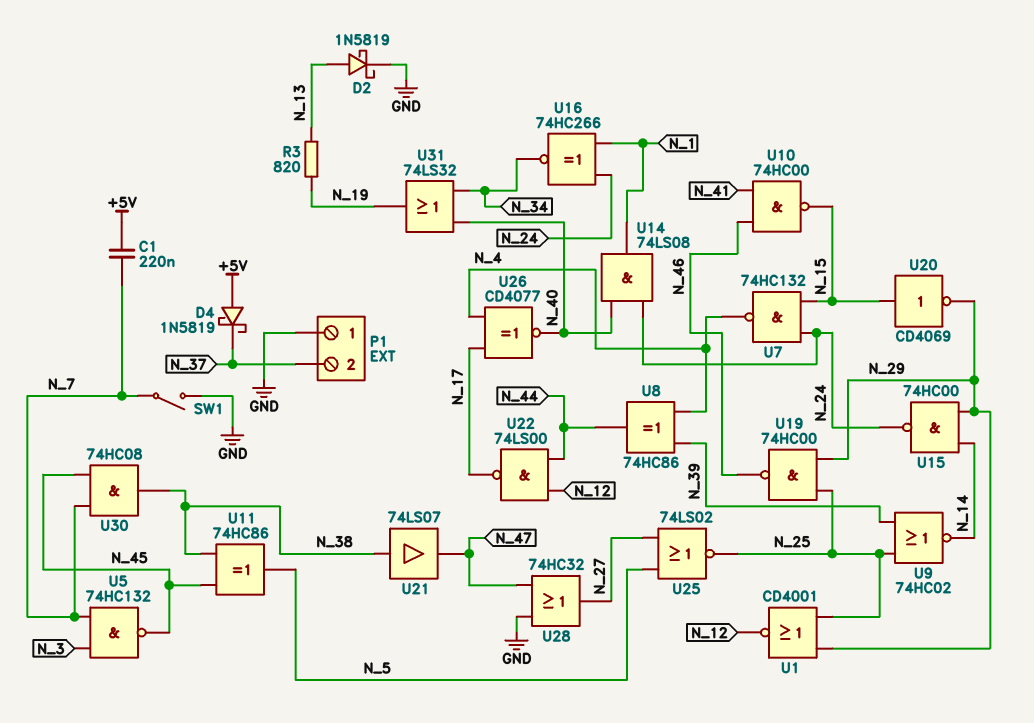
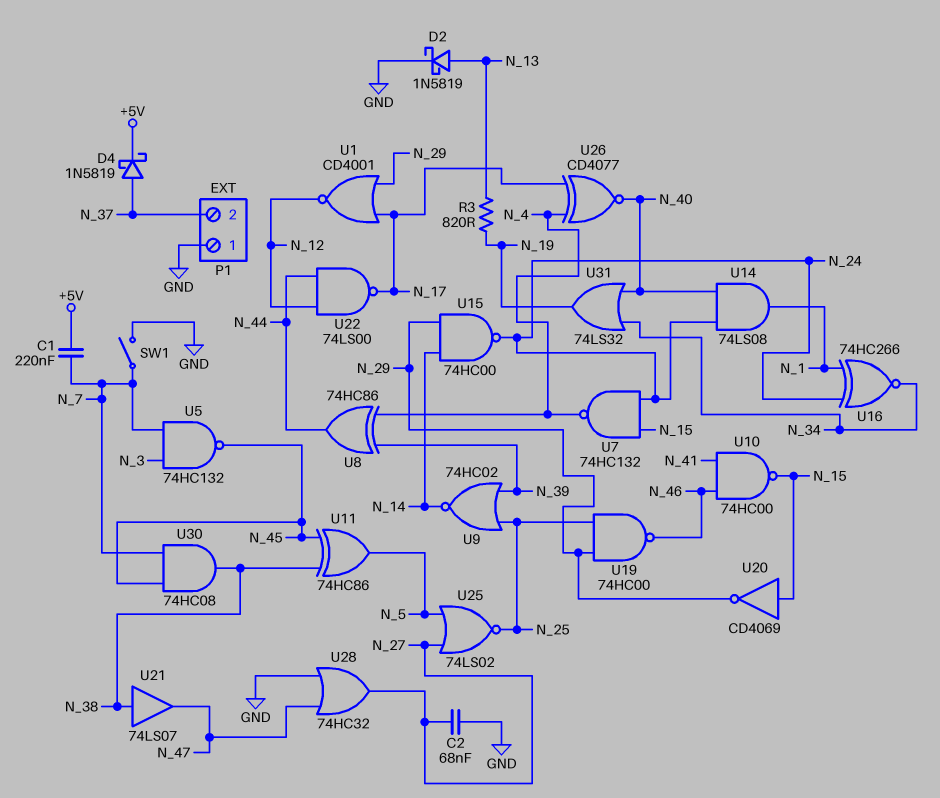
C2: none -> 68nF (GND, N_27)
D4: schottky 1N5819 (A +5V, K N_37) -> schottky 1N5819 (A N_37, K +5V)
U1: NOR CD4001 (in N_25, in N_29, out N_12) -> NOR CD4001 (in N_17, in N_29, out N_12)

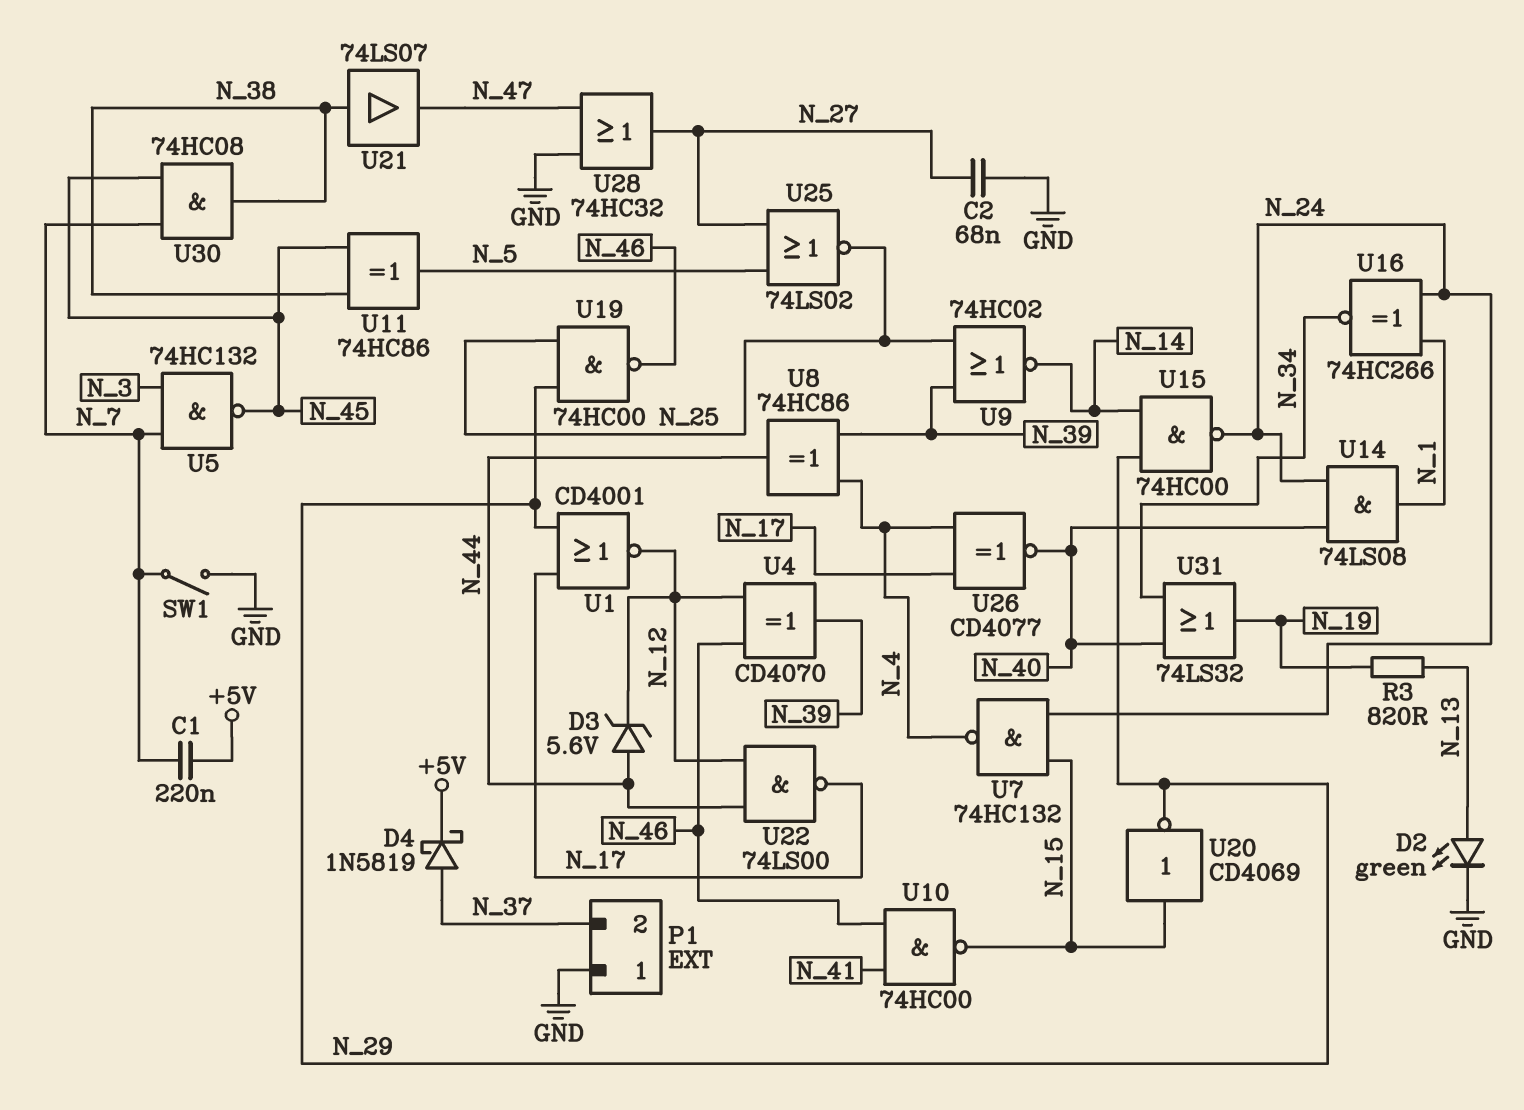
D2: schottky 1N5819 (A N_13, K GND) -> LED green (A N_13, K GND)
D3: none -> zener 5.6V (A N_44, K N_12)
U4: none -> XOR CD4070 (in N_12, in N_46, out N_39)

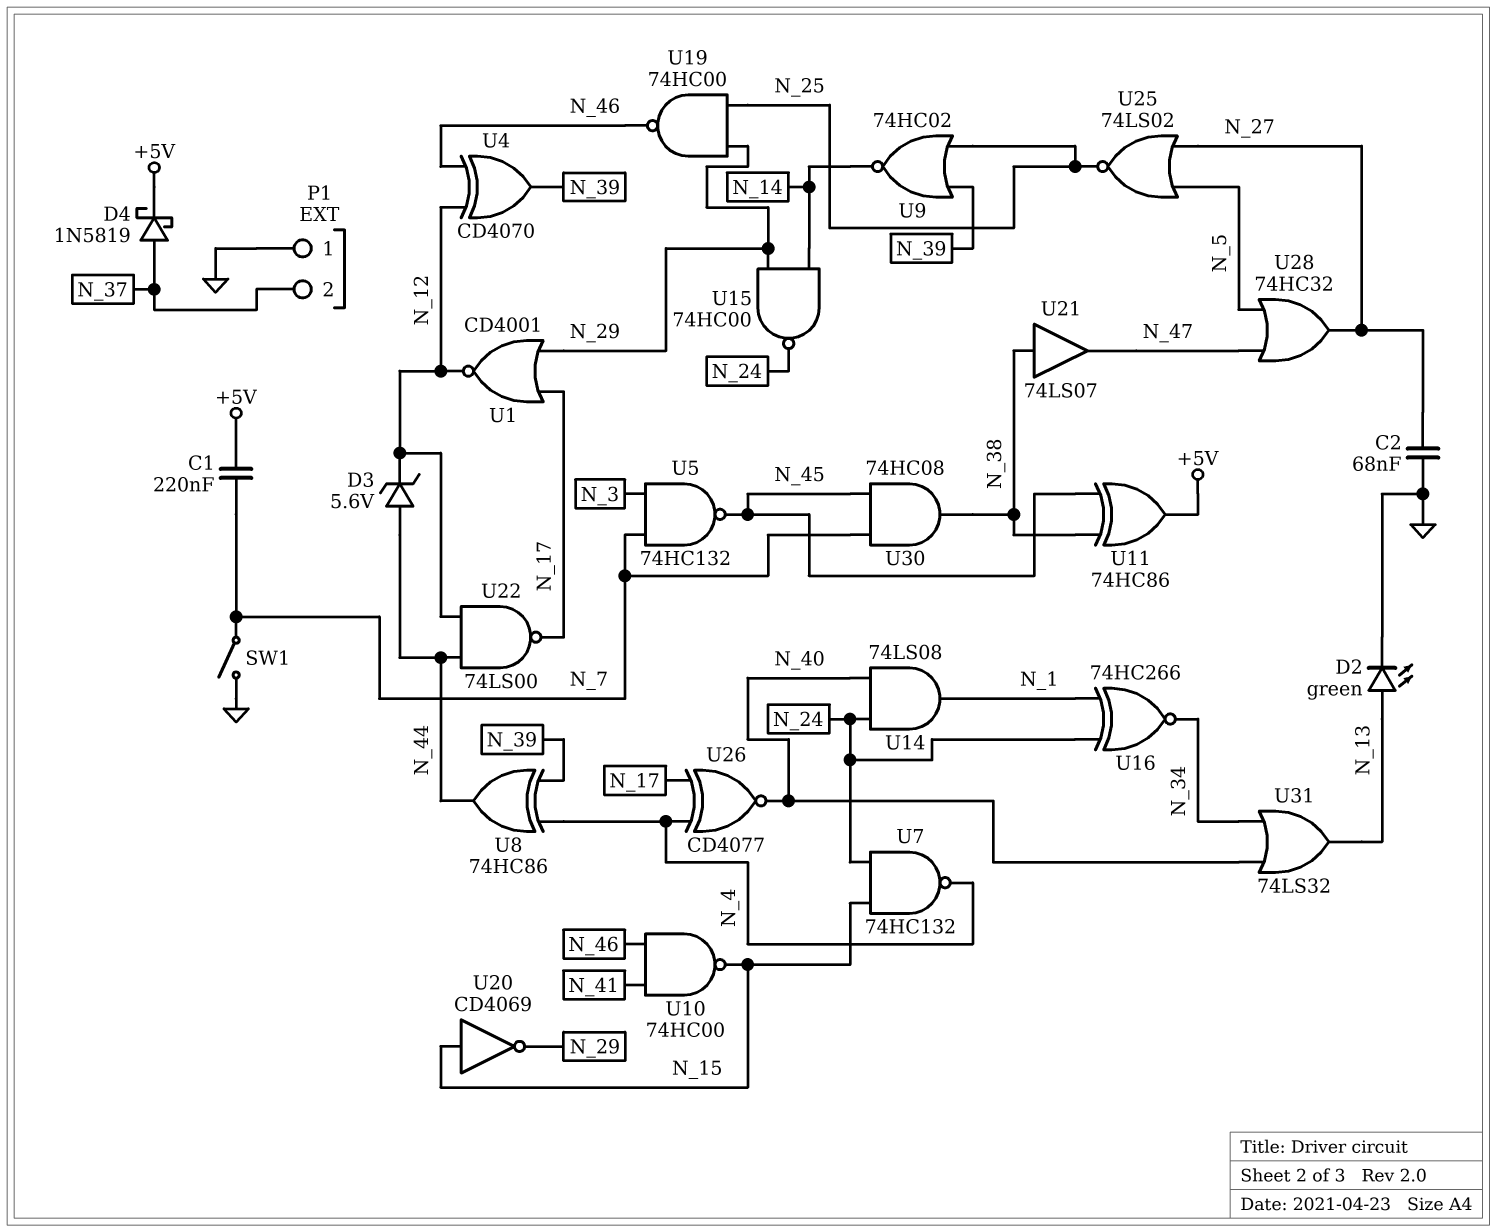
R3: 820 (N_13, N_19) -> none
U11: XOR 74HC86 (in N_38, in N_45, out N_5) -> XOR 74HC86 (in N_38, in N_45, out +5V)
U28: OR 74HC32 (in GND, in N_47, out N_27) -> OR 74HC32 (in N_5, in N_47, out N_27)
U31: OR 74LS32 (in N_34, in N_40, out N_19) -> OR 74LS32 (in N_34, in N_40, out N_13)

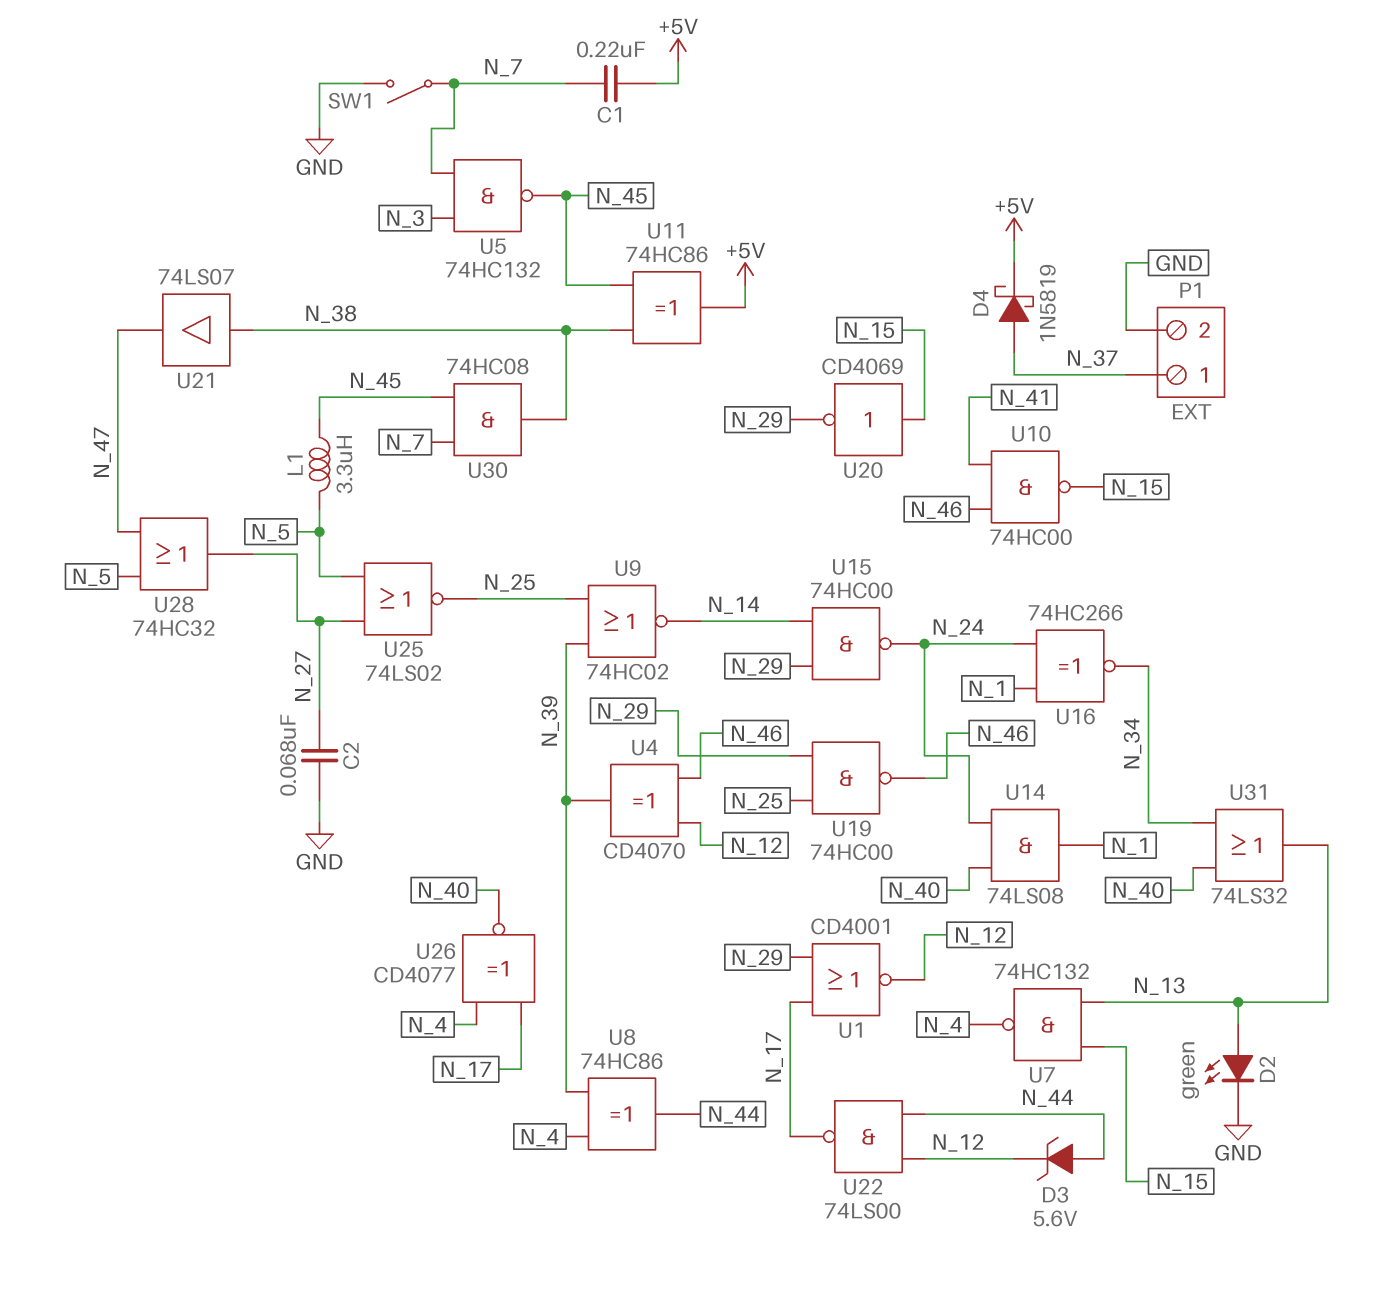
L1: none -> 3.3uH (N_5, N_45)
P1 pin 1: GND -> N_37
P1 pin 2: N_37 -> GND
U7: NAND 74HC132 (in N_15, in N_24, out N_4) -> NAND 74HC132 (in N_13, in N_15, out N_4)

